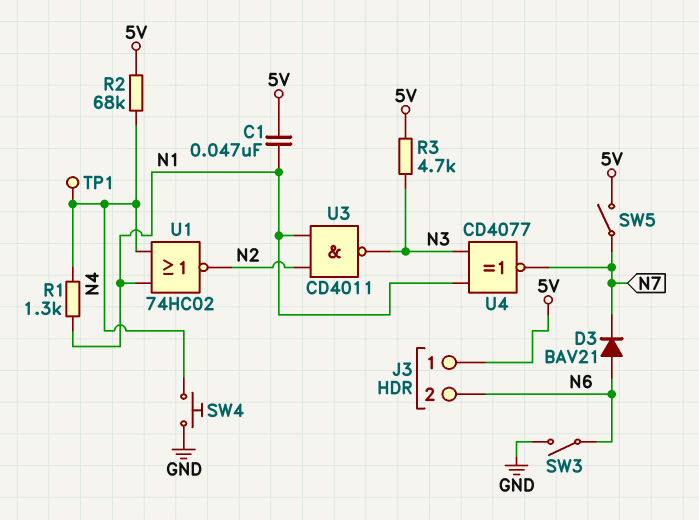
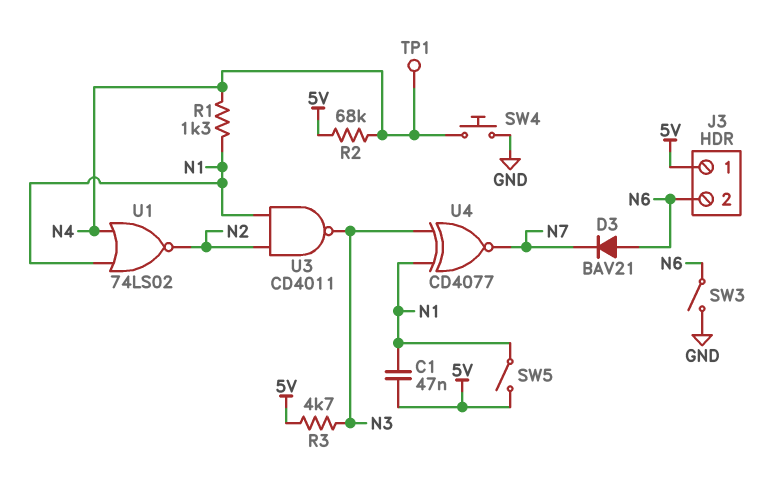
SW5: switch (5V, N7) -> switch (5V, N1)
U1: NOR 74HC02 (in N1, in N4, out N2) -> NOR 74LS02 (in N1, in N4, out N2)

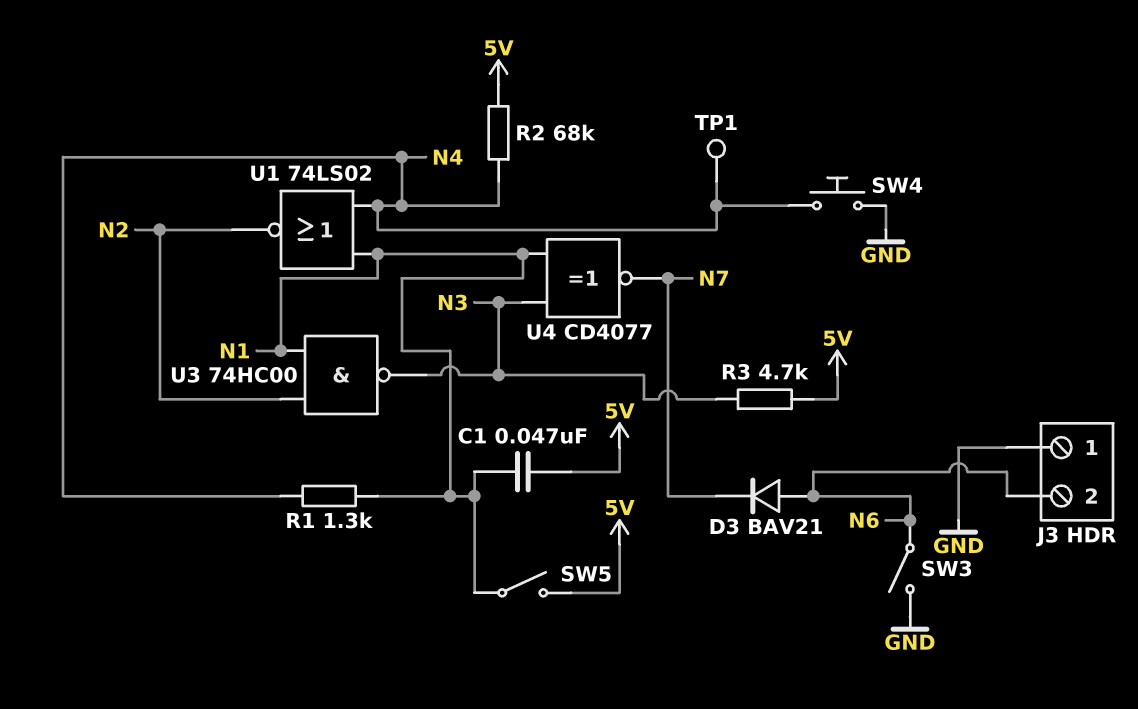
J3 pin 1: 5V -> GND
U3: NAND CD4011 (in N1, in N2, out N3) -> NAND 74HC00 (in N1, in N2, out N3)

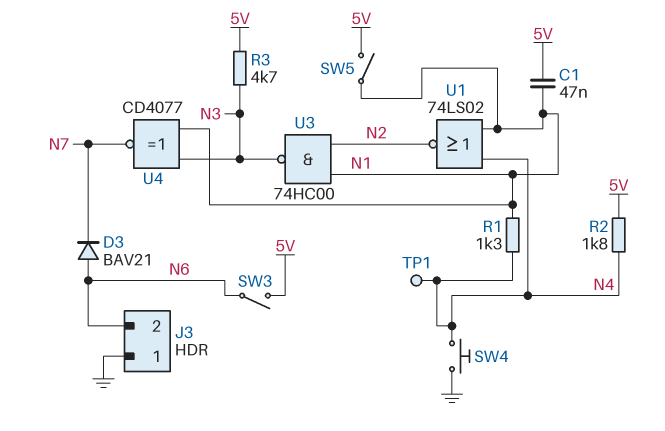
R2: 68k (5V, N4) -> 1.8k (5V, N4)
SW3: switch (GND, N6) -> switch (5V, N6)

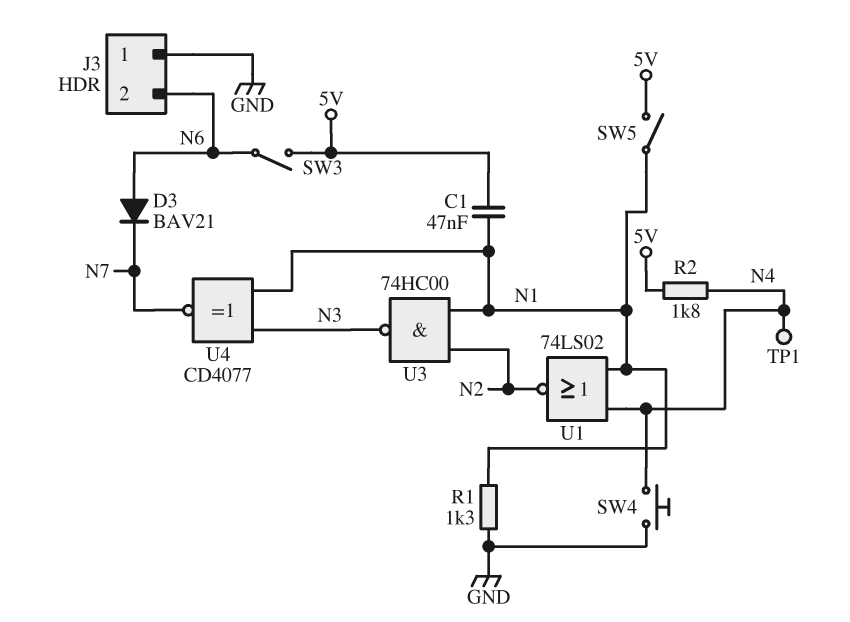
R1: 1.3k (N1, N4) -> 1.3k (GND, N1)
R3: 4.7k (5V, N3) -> none

